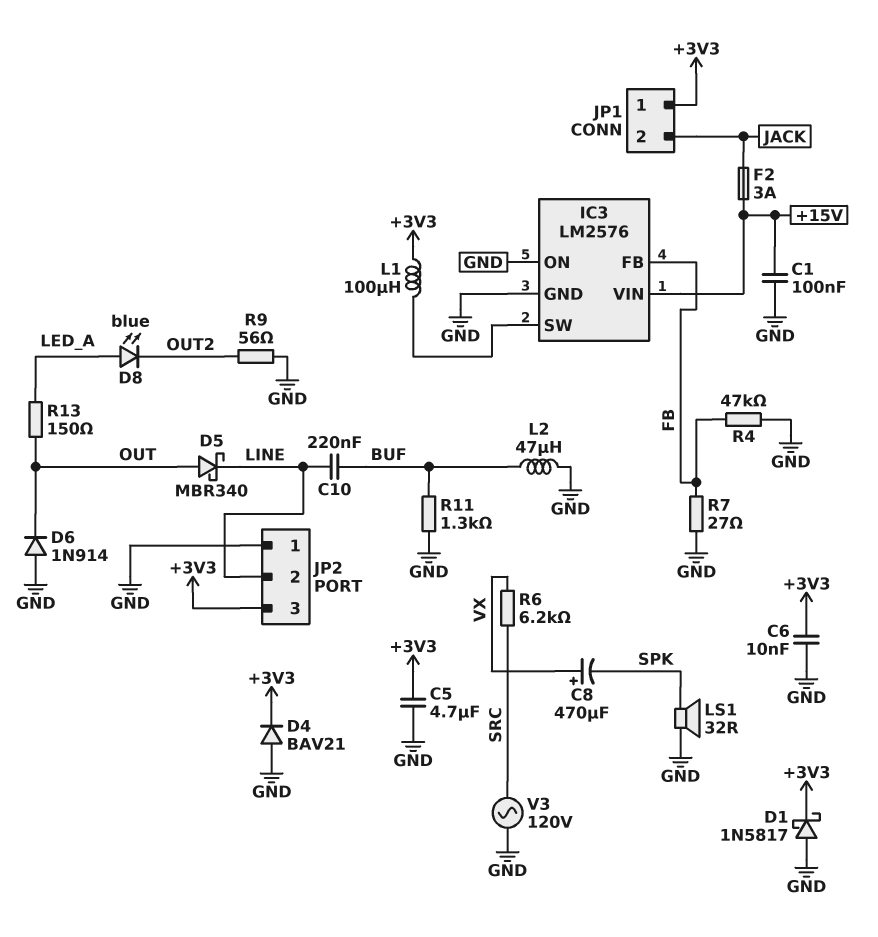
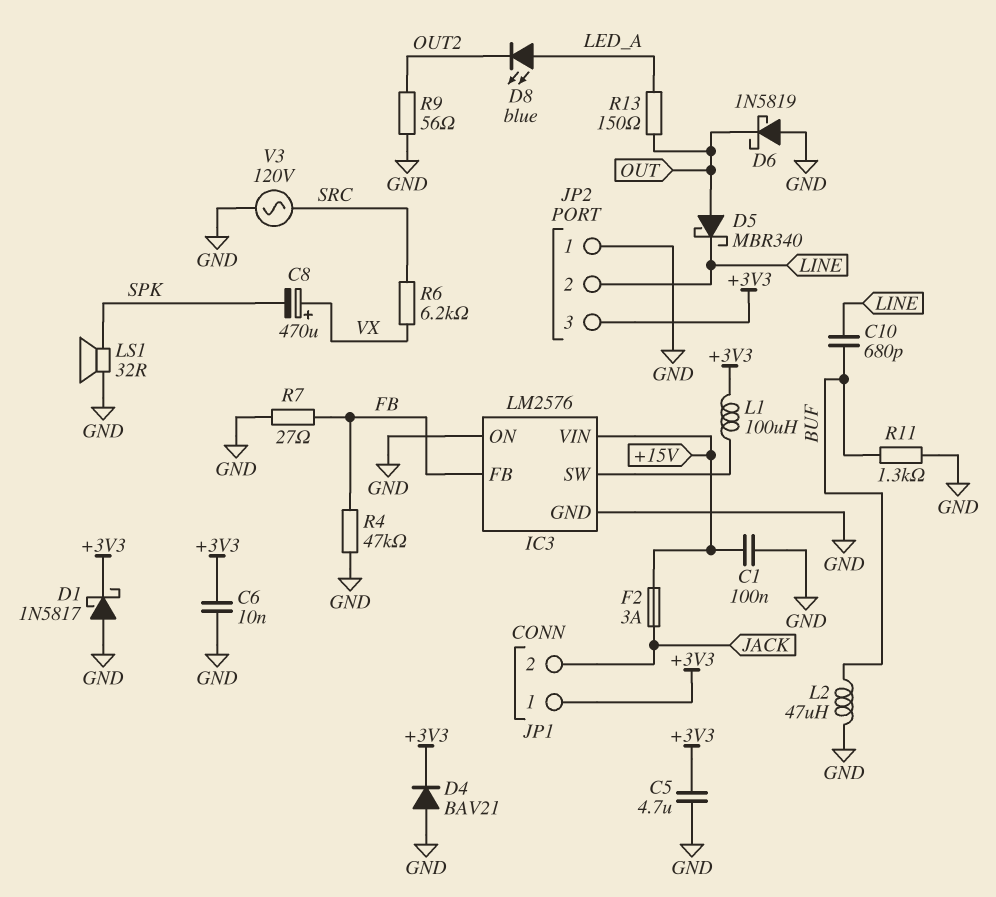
C10: 220nF (BUF, LINE) -> 680pF (BUF, LINE)
D6: diode 1N914 (A GND, K OUT) -> schottky 1N5819 (A GND, K OUT)

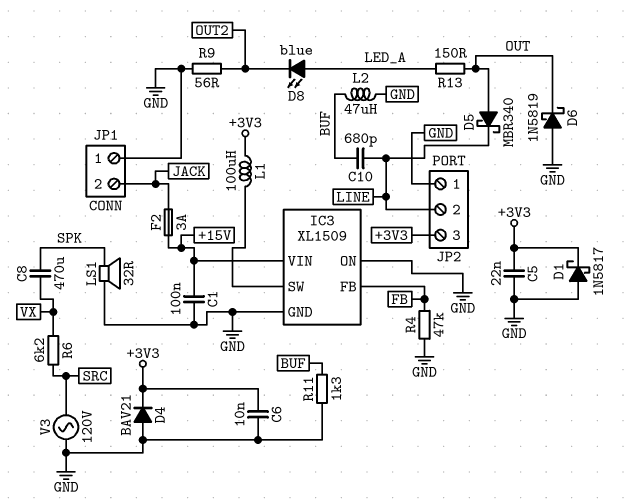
C5: 4.7uF (+3V3, GND) -> 22nF (+3V3, GND)
C8: 470uF (plus VX, minus SPK) -> 470uF (SPK, VX)
IC3: LM2576 -> XL1509
JP1 pin 1: +3V3 -> GND
R7: 27 (FB, GND) -> none

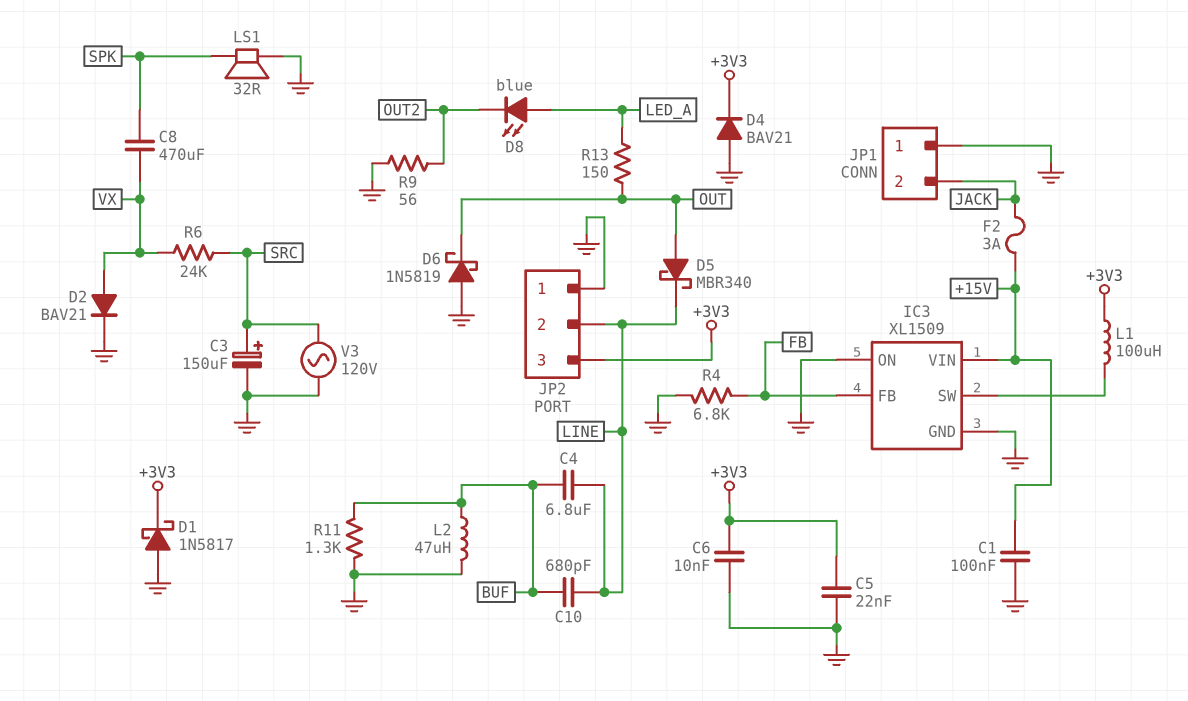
C3: none -> 150uF (plus SRC, minus GND)
C4: none -> 6.8uF (BUF, LINE)
D2: none -> diode BAV21 (A VX, K GND)
R4: 47k (FB, GND) -> 6.8k (FB, GND)
R6: 6.2k (SRC, VX) -> 24k (SRC, VX)

